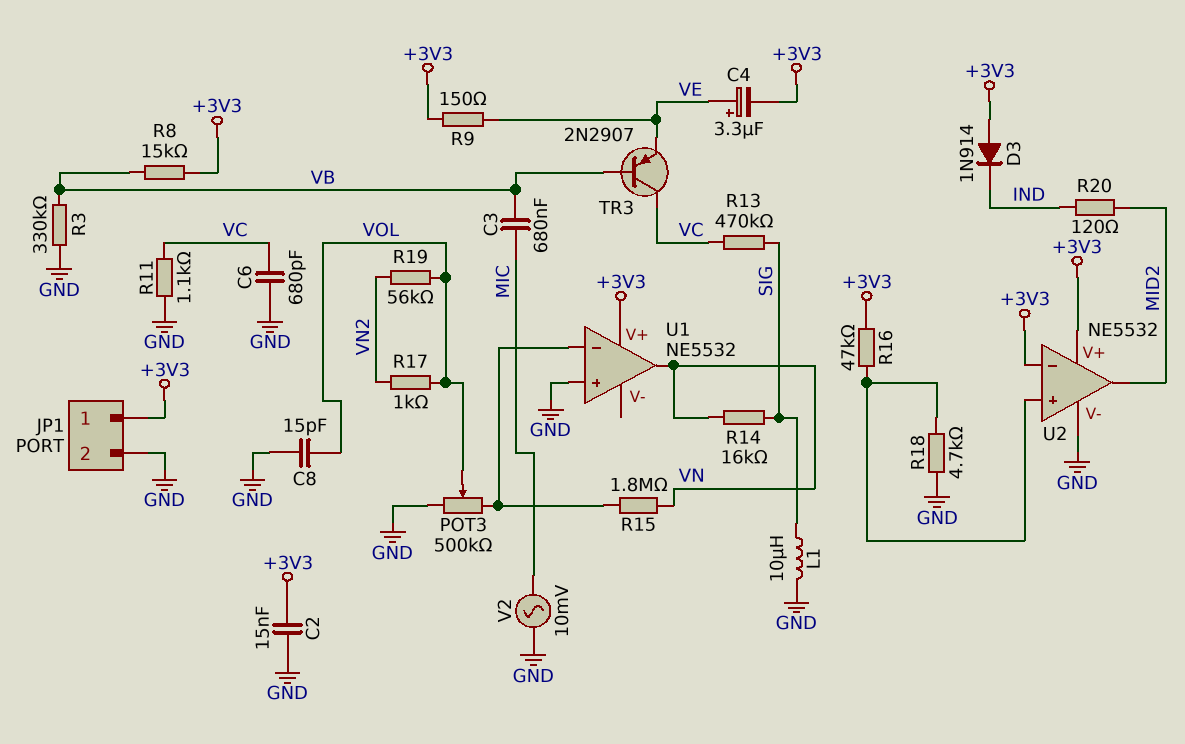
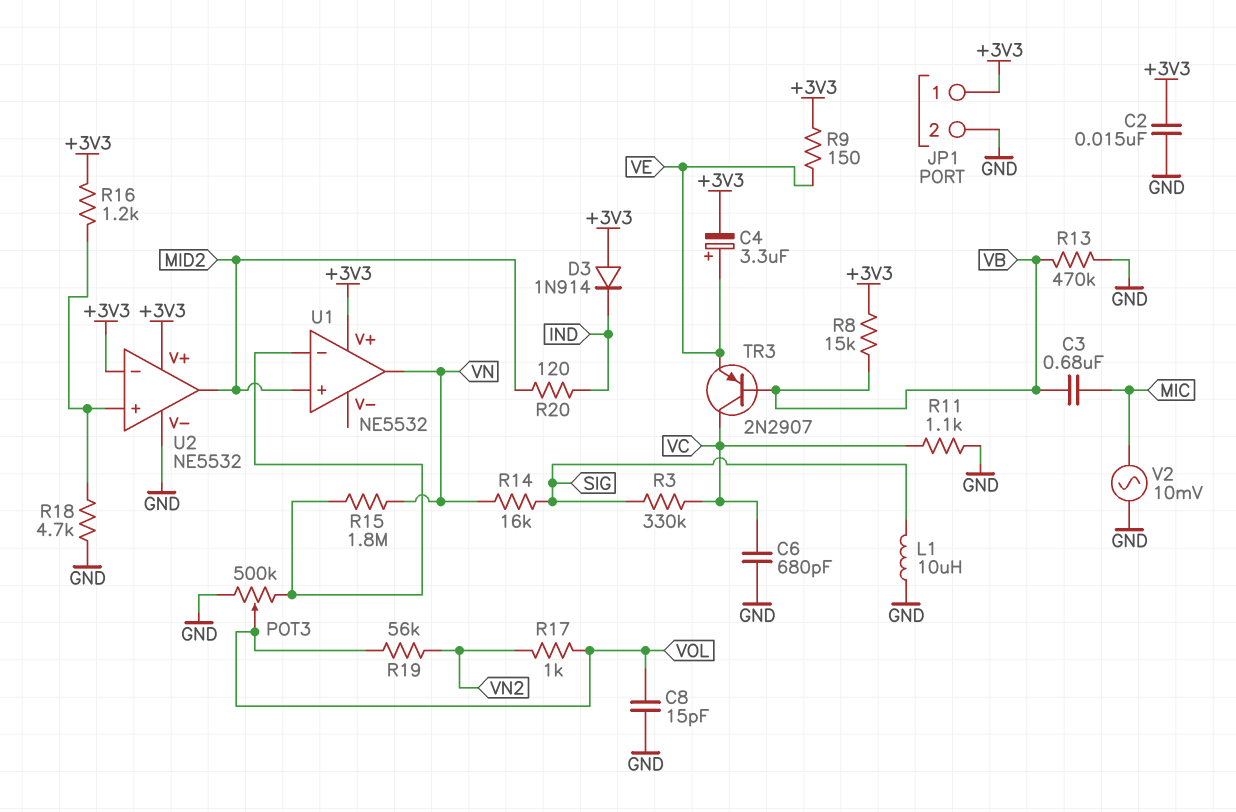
R3: 330k (GND, VB) -> 330k (SIG, VC)
R13: 470k (SIG, VC) -> 470k (GND, VB)
R16: 47k (+3V3, U2/in+) -> 1.2k (+3V3, U2/in+)
U1 pin in+: GND -> MID2

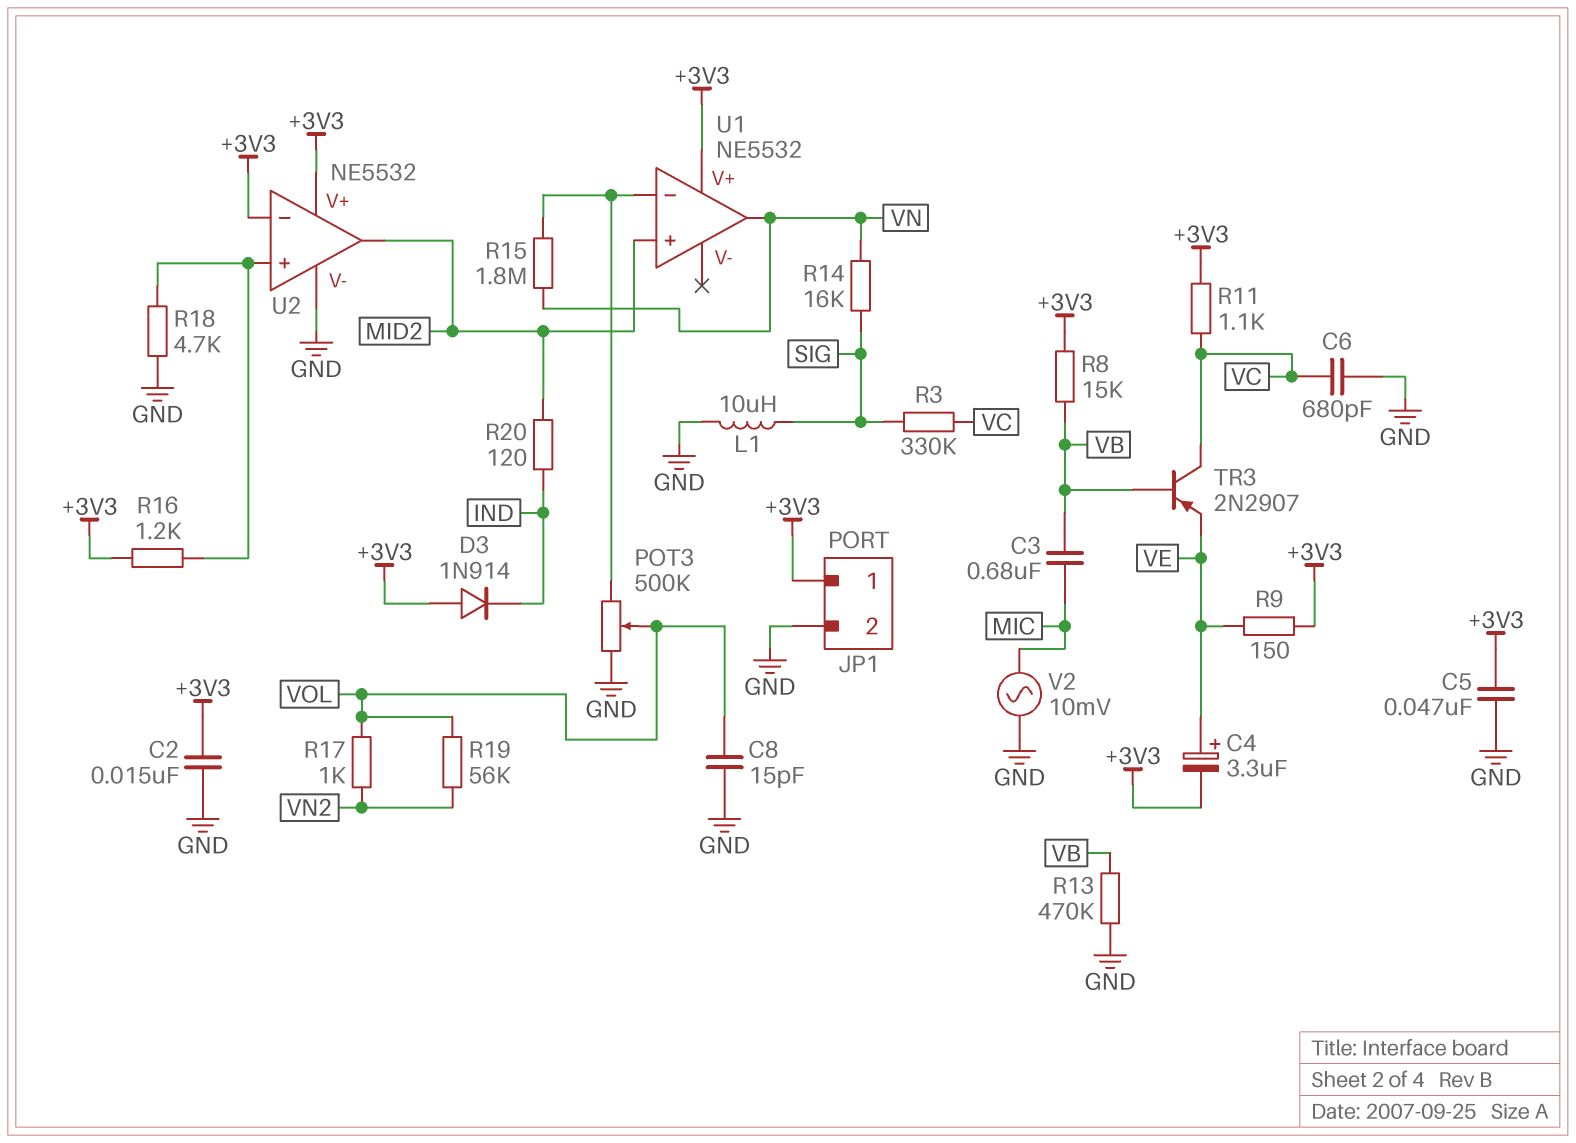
C5: none -> 47nF (+3V3, GND)
R11: 1.1k (GND, VC) -> 1.1k (+3V3, VC)

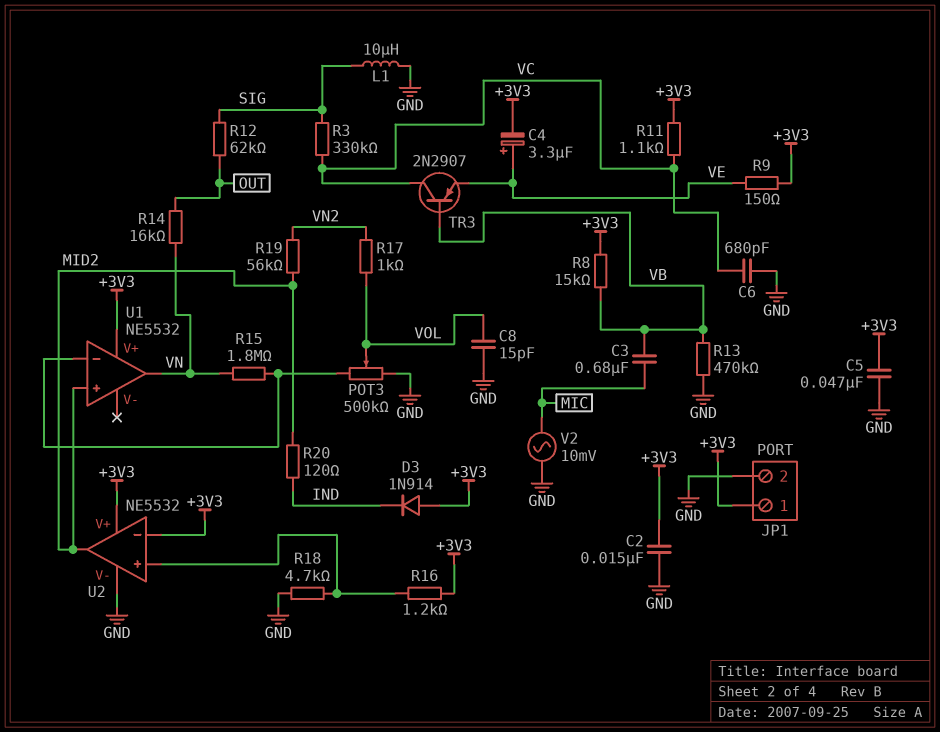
R12: none -> 62k (OUT, SIG)
R14: 16k (SIG, VN) -> 16k (OUT, VN)
R19: 56k (VN2, VOL) -> 56k (MID2, VN2)

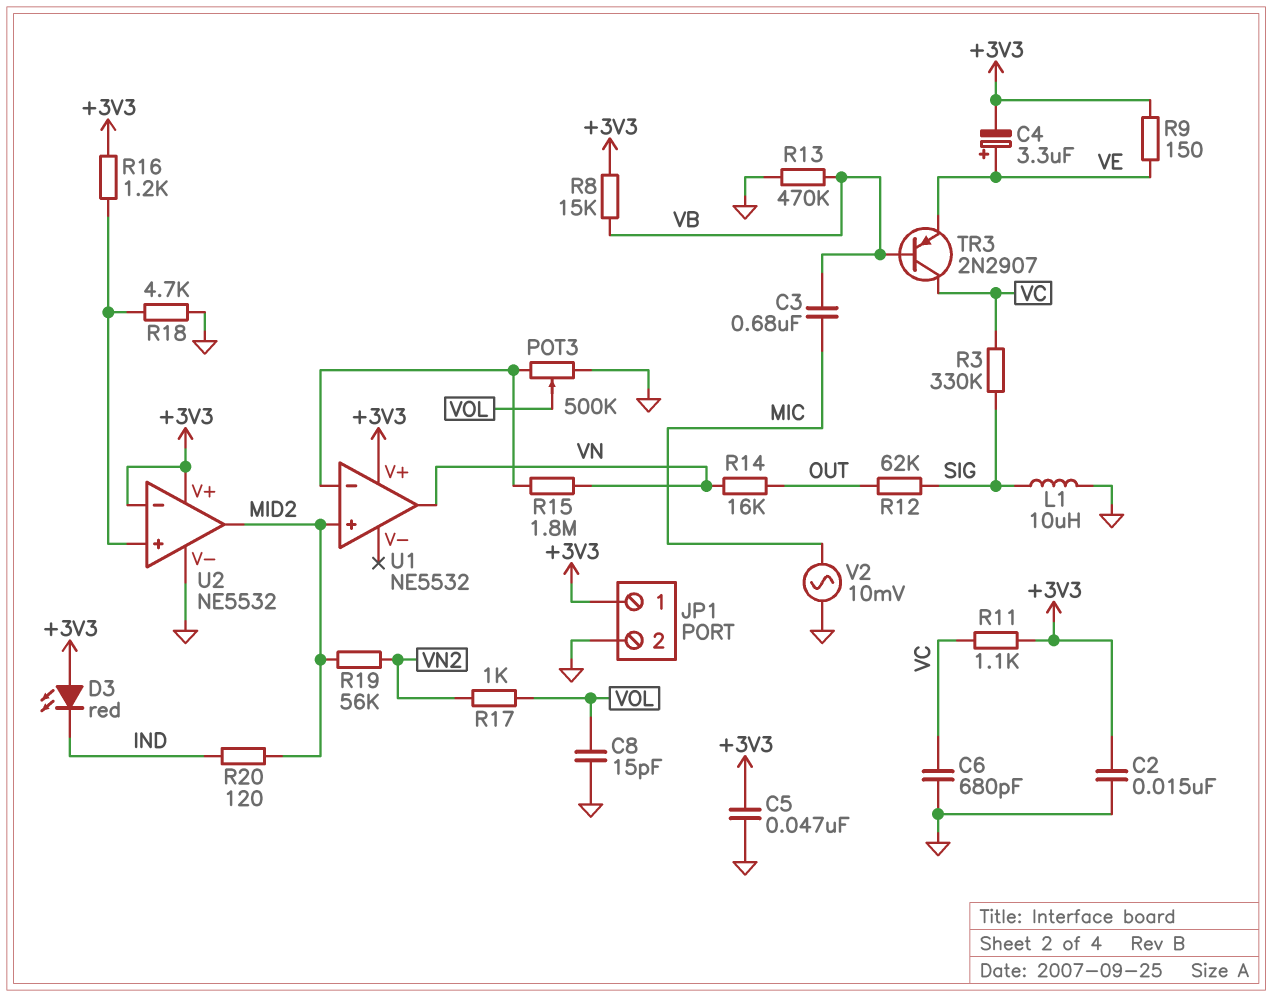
D3: diode 1N914 (A +3V3, K IND) -> LED red (A +3V3, K IND)

